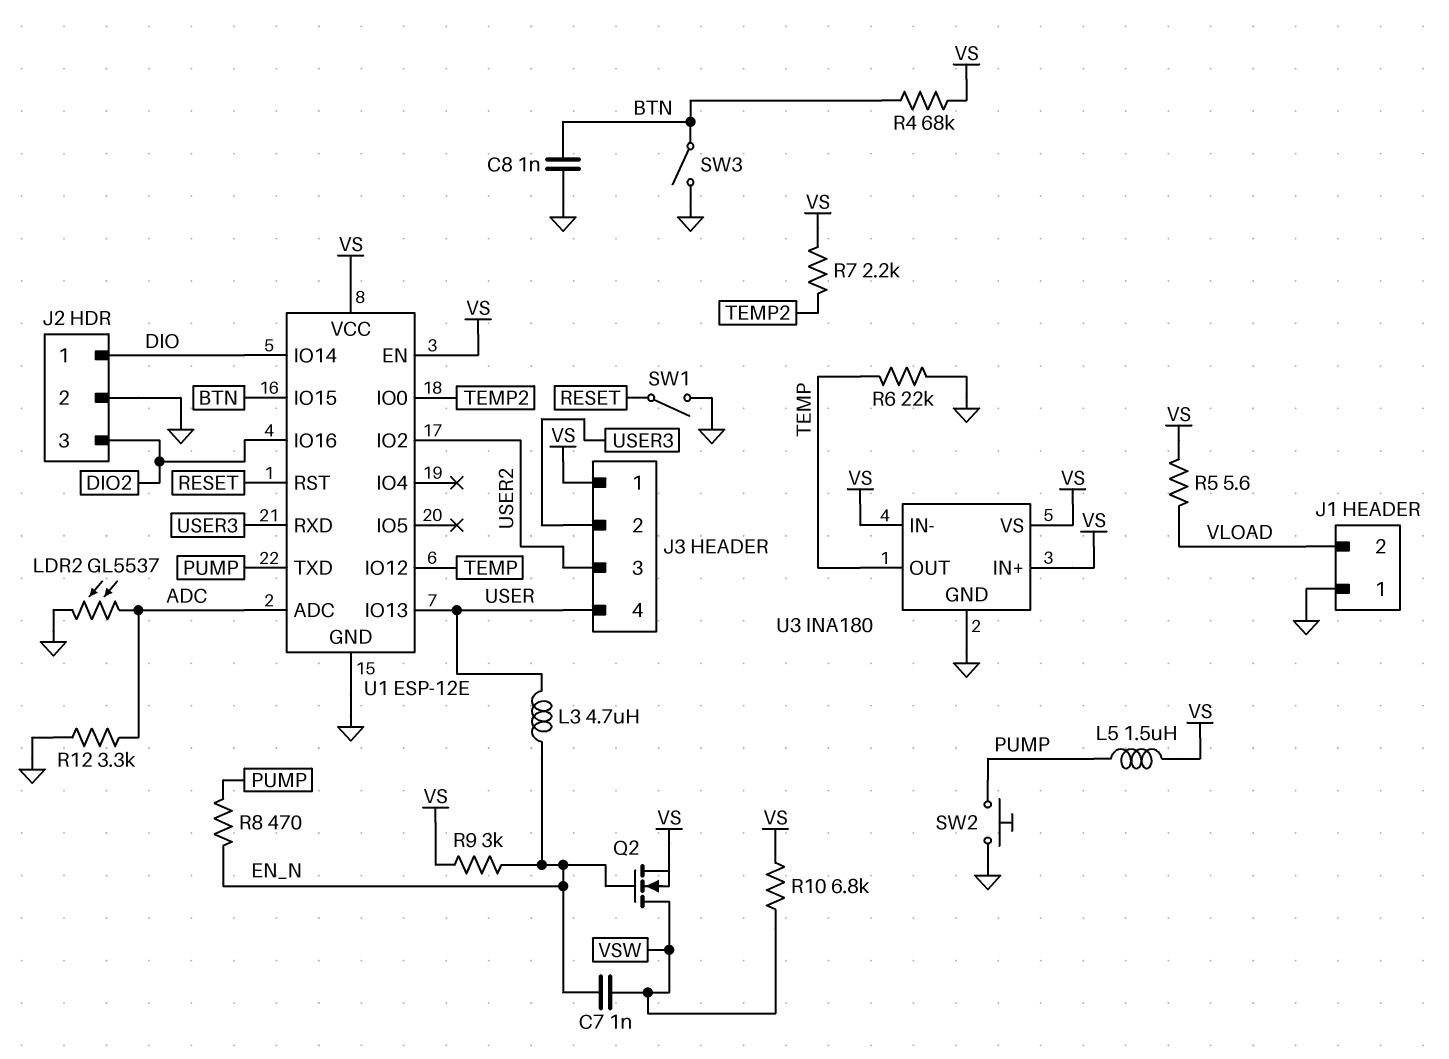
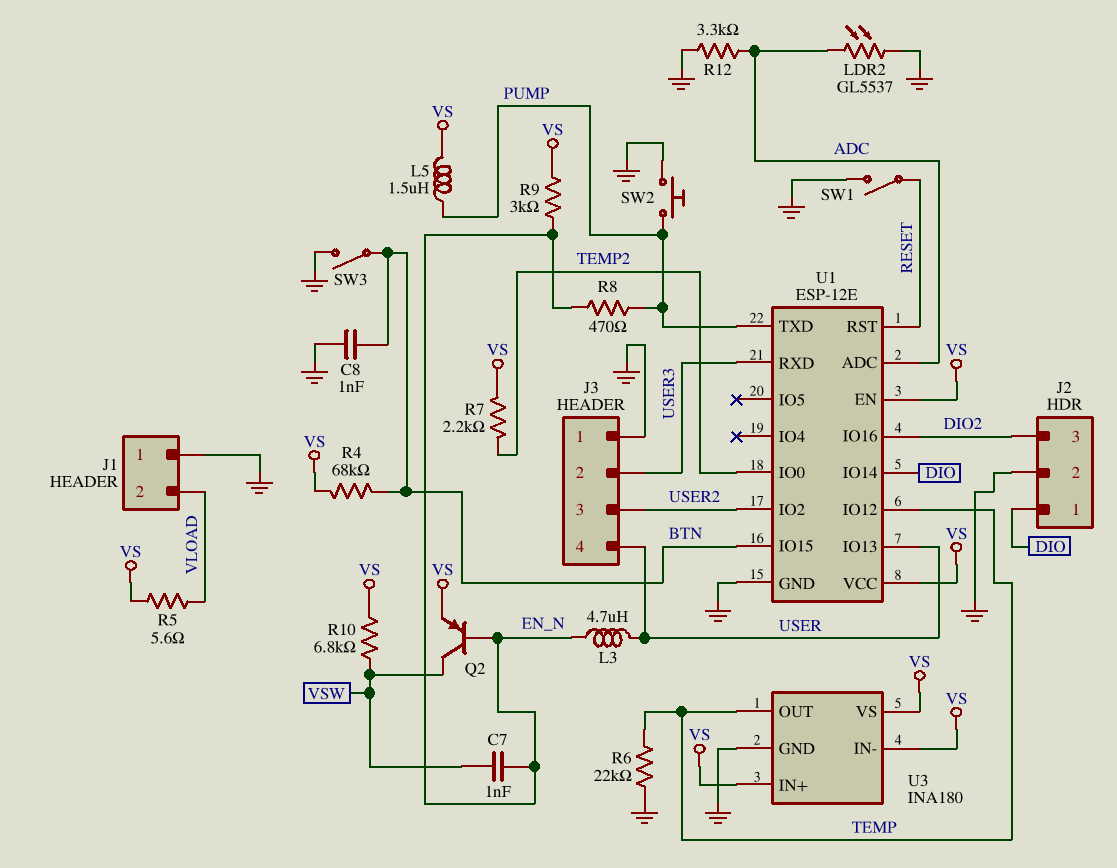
J3 pin 1: VS -> GND
Q2: NMOS (G EN_N, D VSW, S VS) -> PNP (B EN_N, C VSW, E VS)

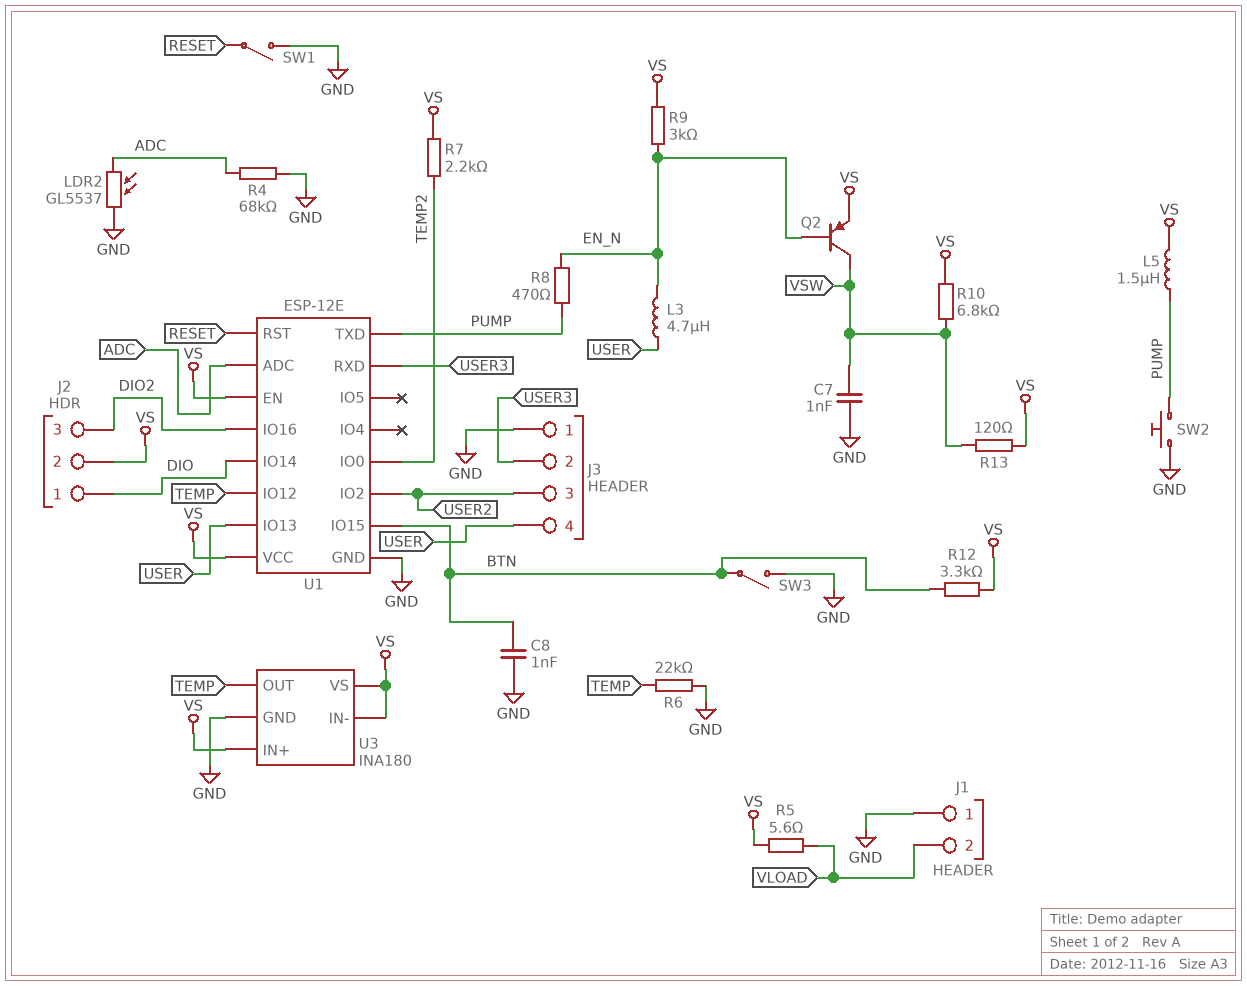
C7: 1nF (EN_N, VSW) -> 1nF (GND, VSW)
J2 pin 2: GND -> VS
R4: 68k (BTN, VS) -> 68k (ADC, GND)
R12: 3.3k (ADC, GND) -> 3.3k (BTN, VS)
R13: none -> 120 (VS, VSW)

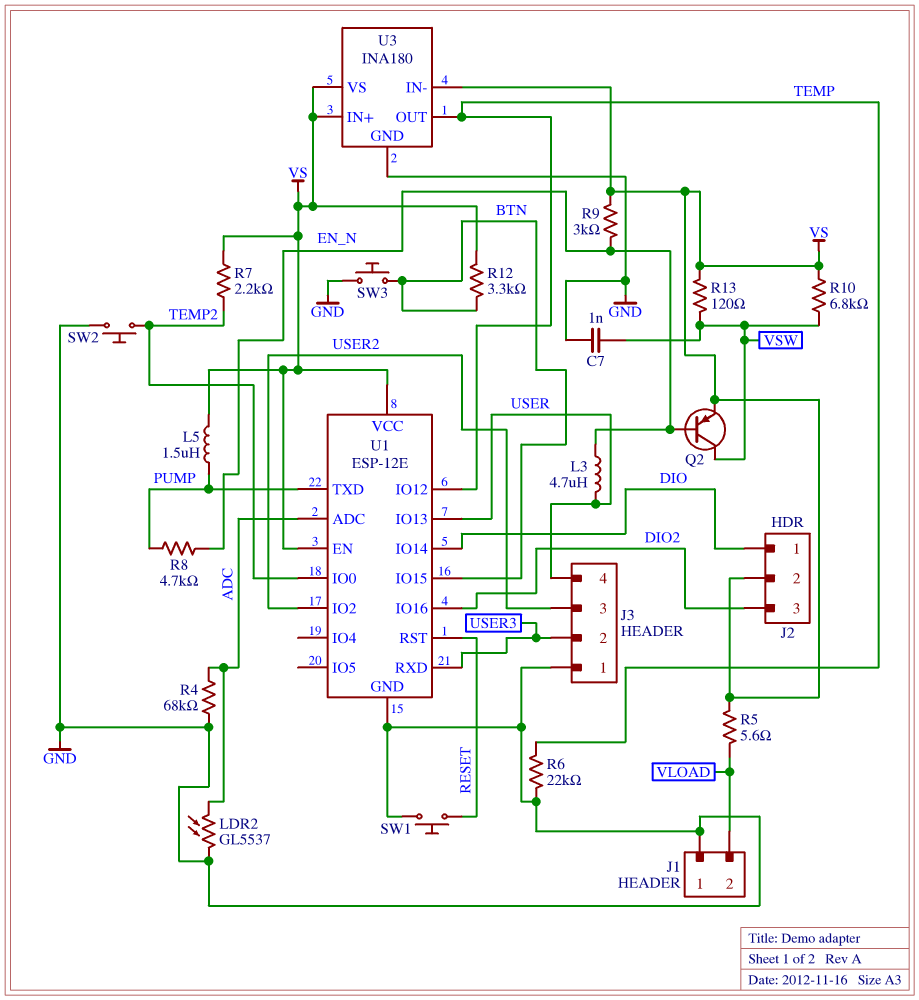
C8: 1nF (BTN, GND) -> none
R8: 470 (EN_N, PUMP) -> 4.7k (EN_N, PUMP)
SW1: switch (GND, RESET) -> button (GND, RESET)
SW2: button (GND, PUMP) -> button (GND, TEMP2)
SW3: switch (BTN, GND) -> button (BTN, GND)

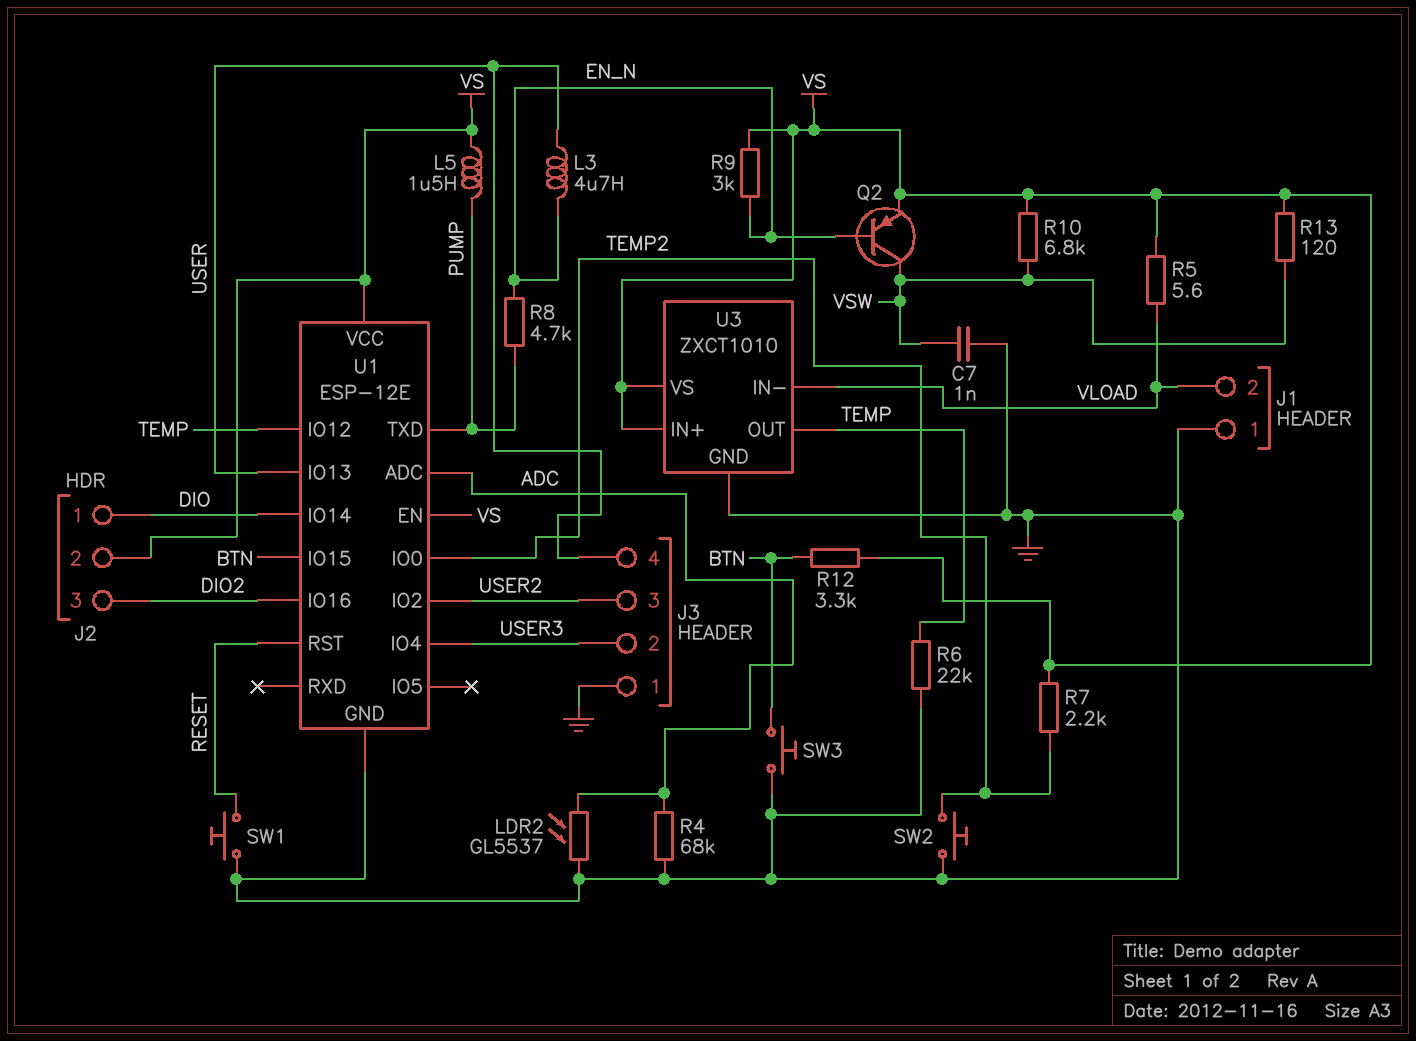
U1 pin IO4: none -> USER3
U1 pin RXD: USER3 -> none
U3: INA180 -> ZXCT1010
U3 pin IN-: VS -> VLOAD

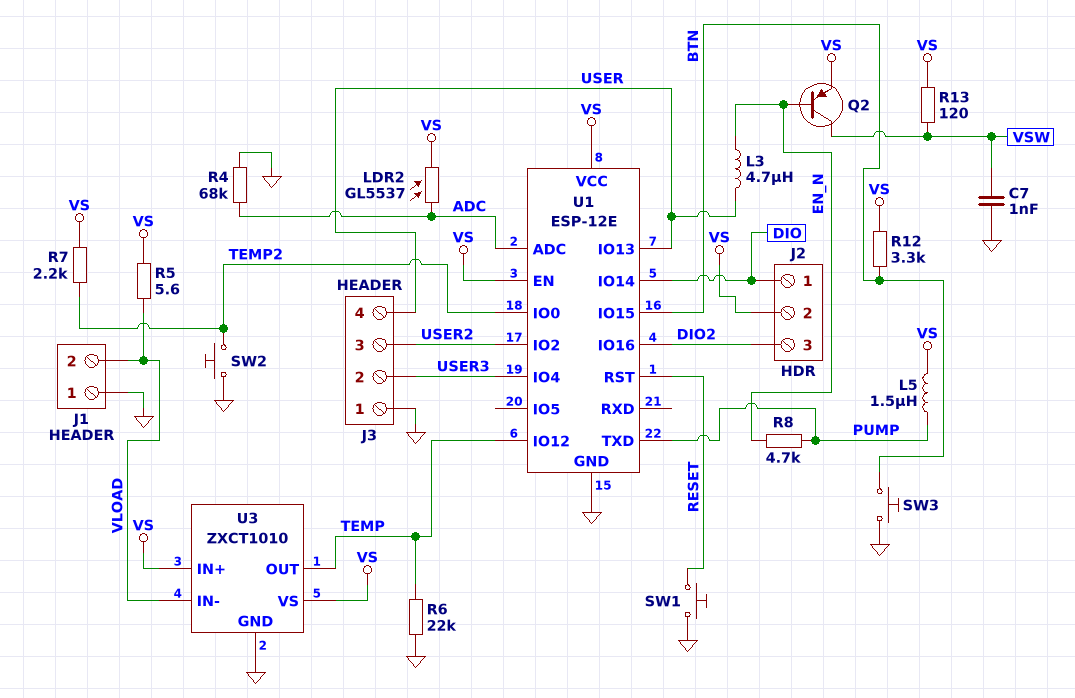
LDR2: GL5537 (ADC, GND) -> GL5537 (ADC, VS)
R9: 3k (EN_N, VS) -> none
R10: 6.8k (VS, VSW) -> none

